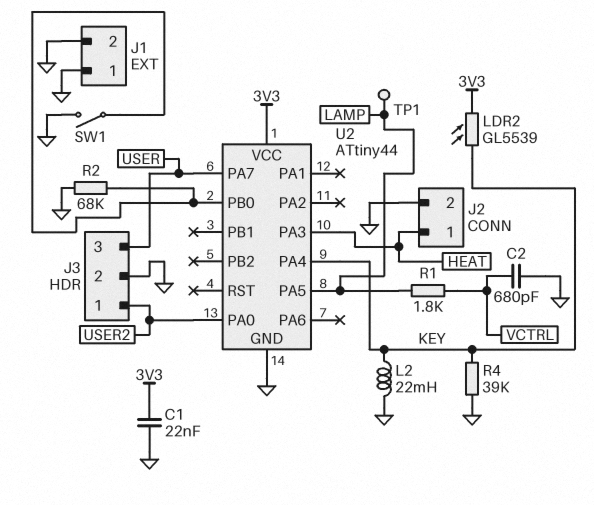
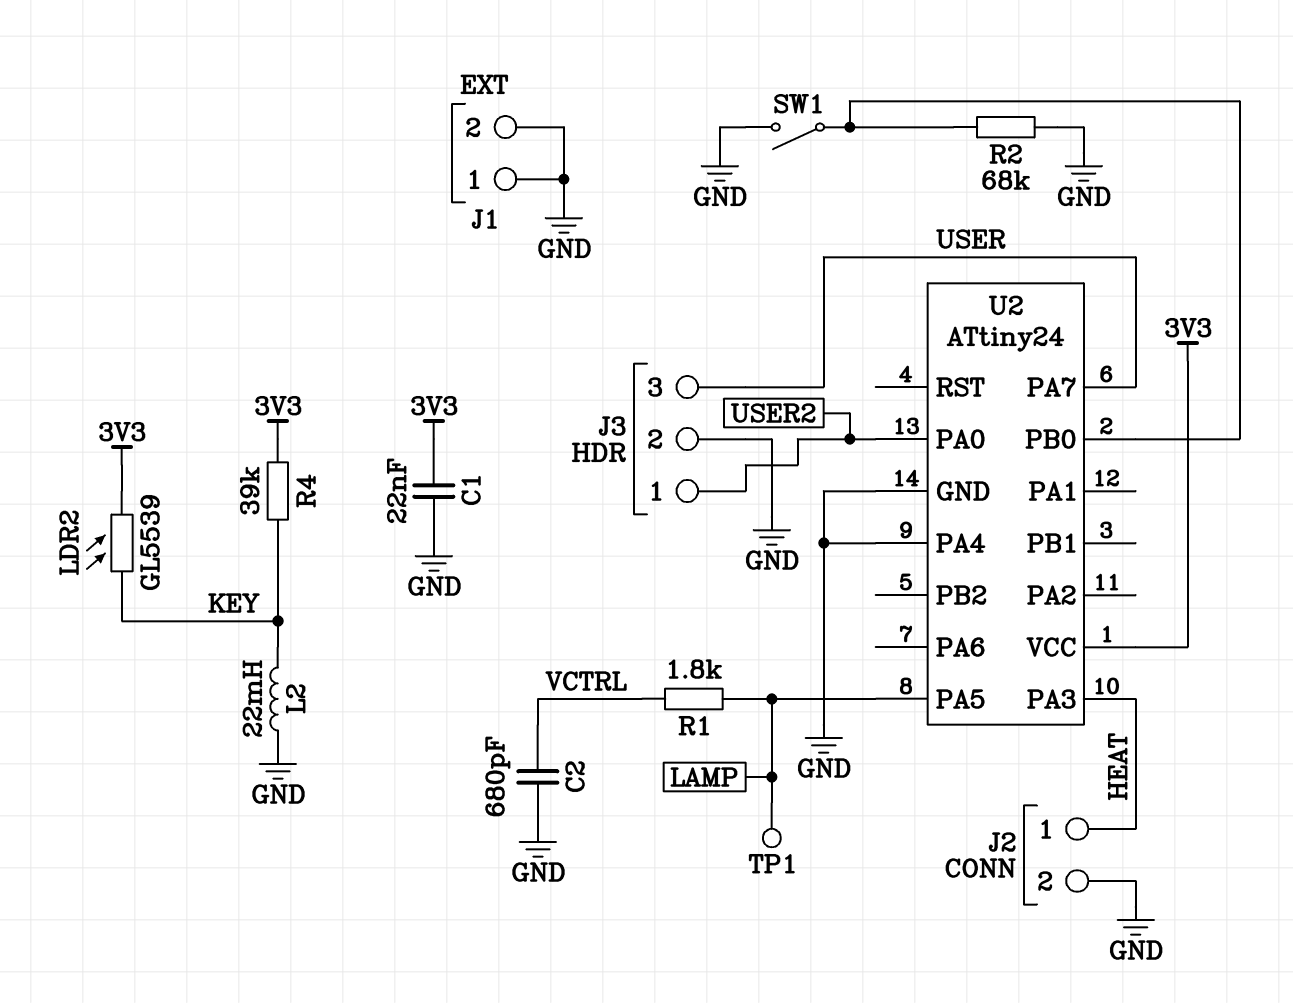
R4: 39k (GND, KEY) -> 39k (3V3, KEY)
U2: ATtiny44 -> ATtiny24
U2 pin PA4: KEY -> GND

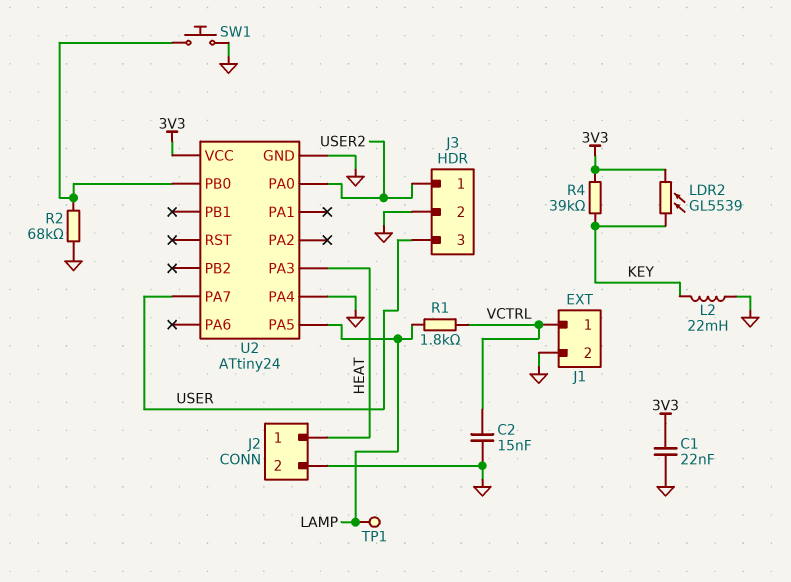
C2: 680pF (GND, VCTRL) -> 15nF (GND, VCTRL)
J1 pin 1: GND -> VCTRL
SW1: switch (GND, U2/PB0) -> button (GND, U2/PB0)

